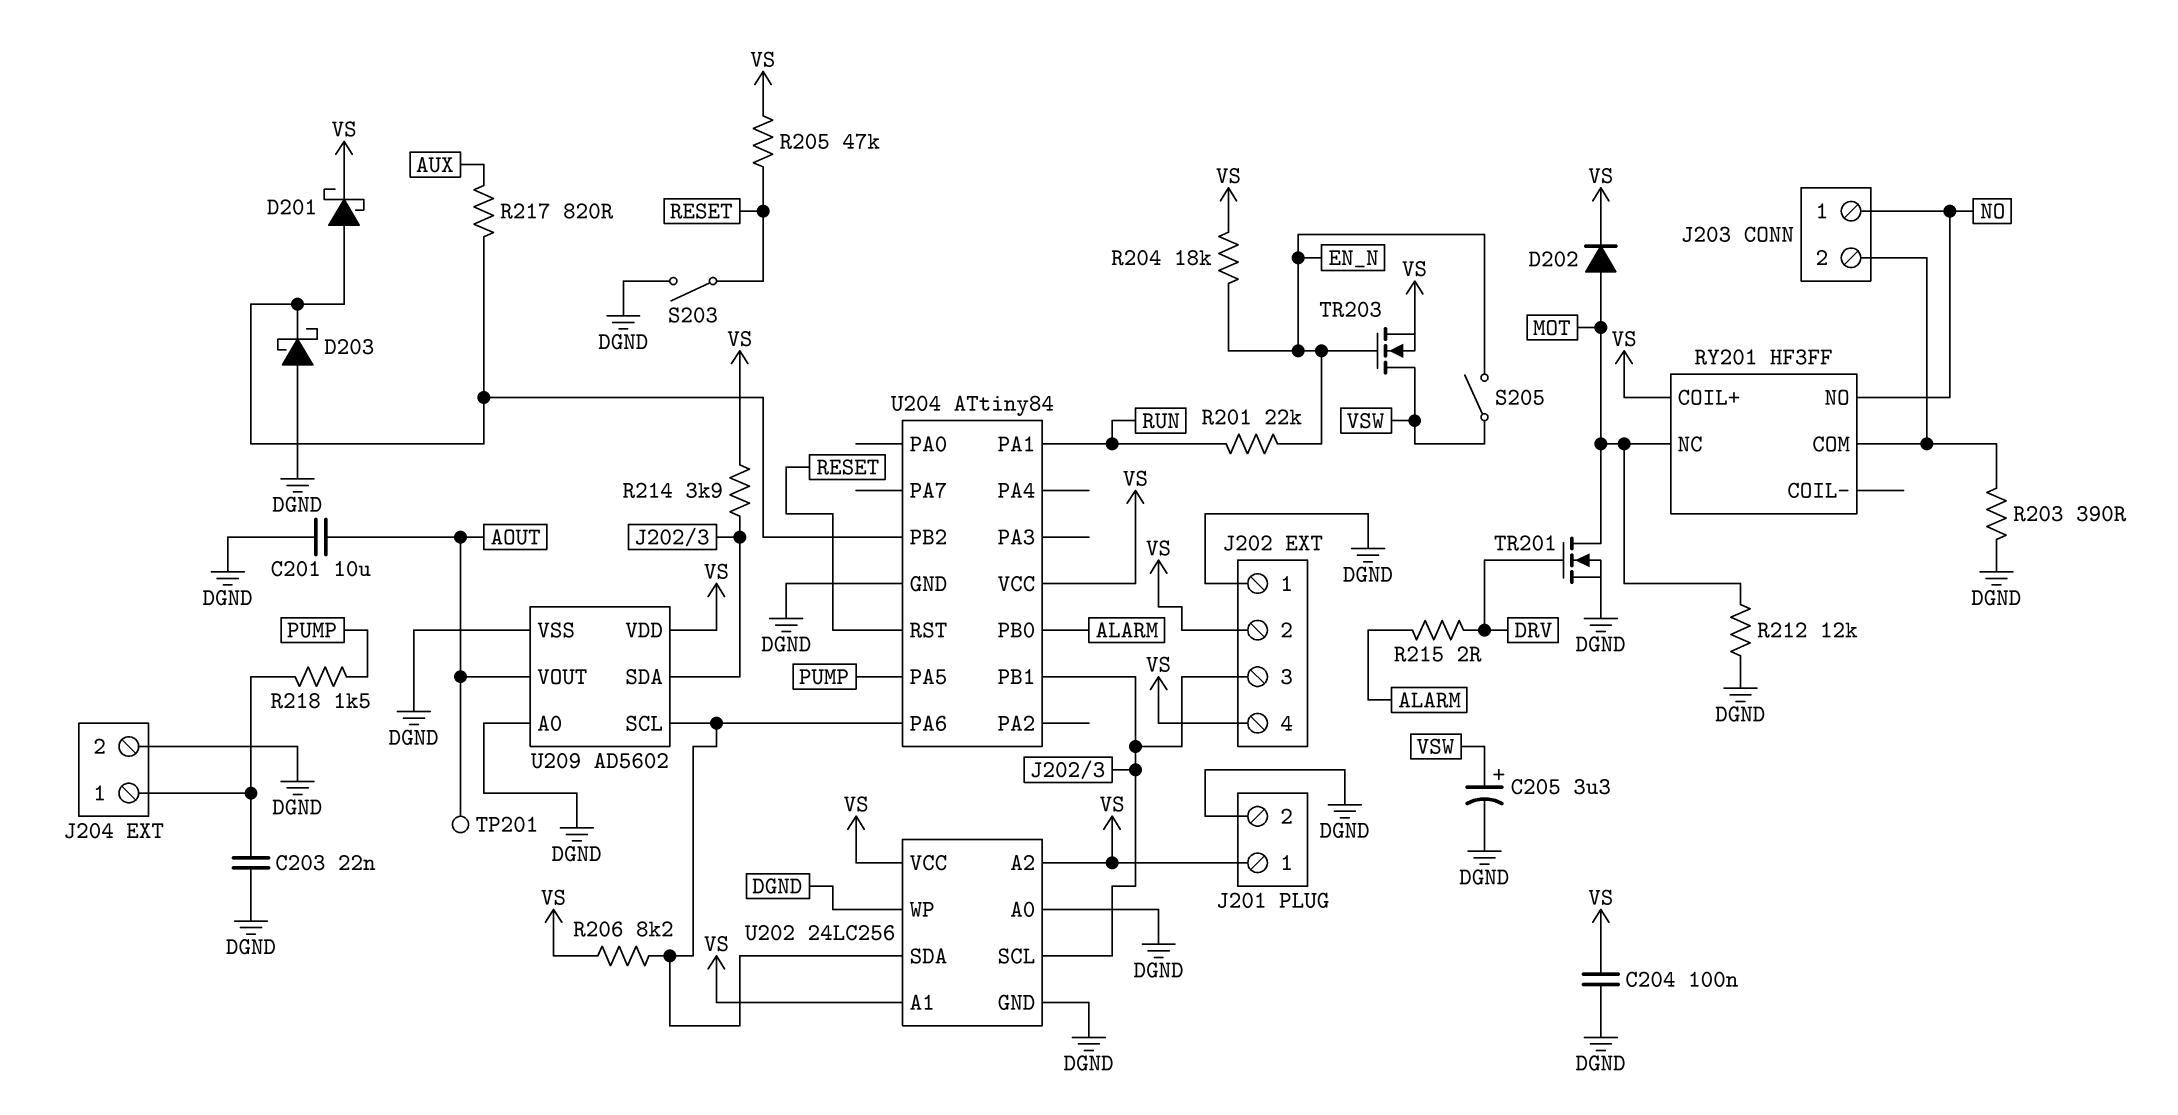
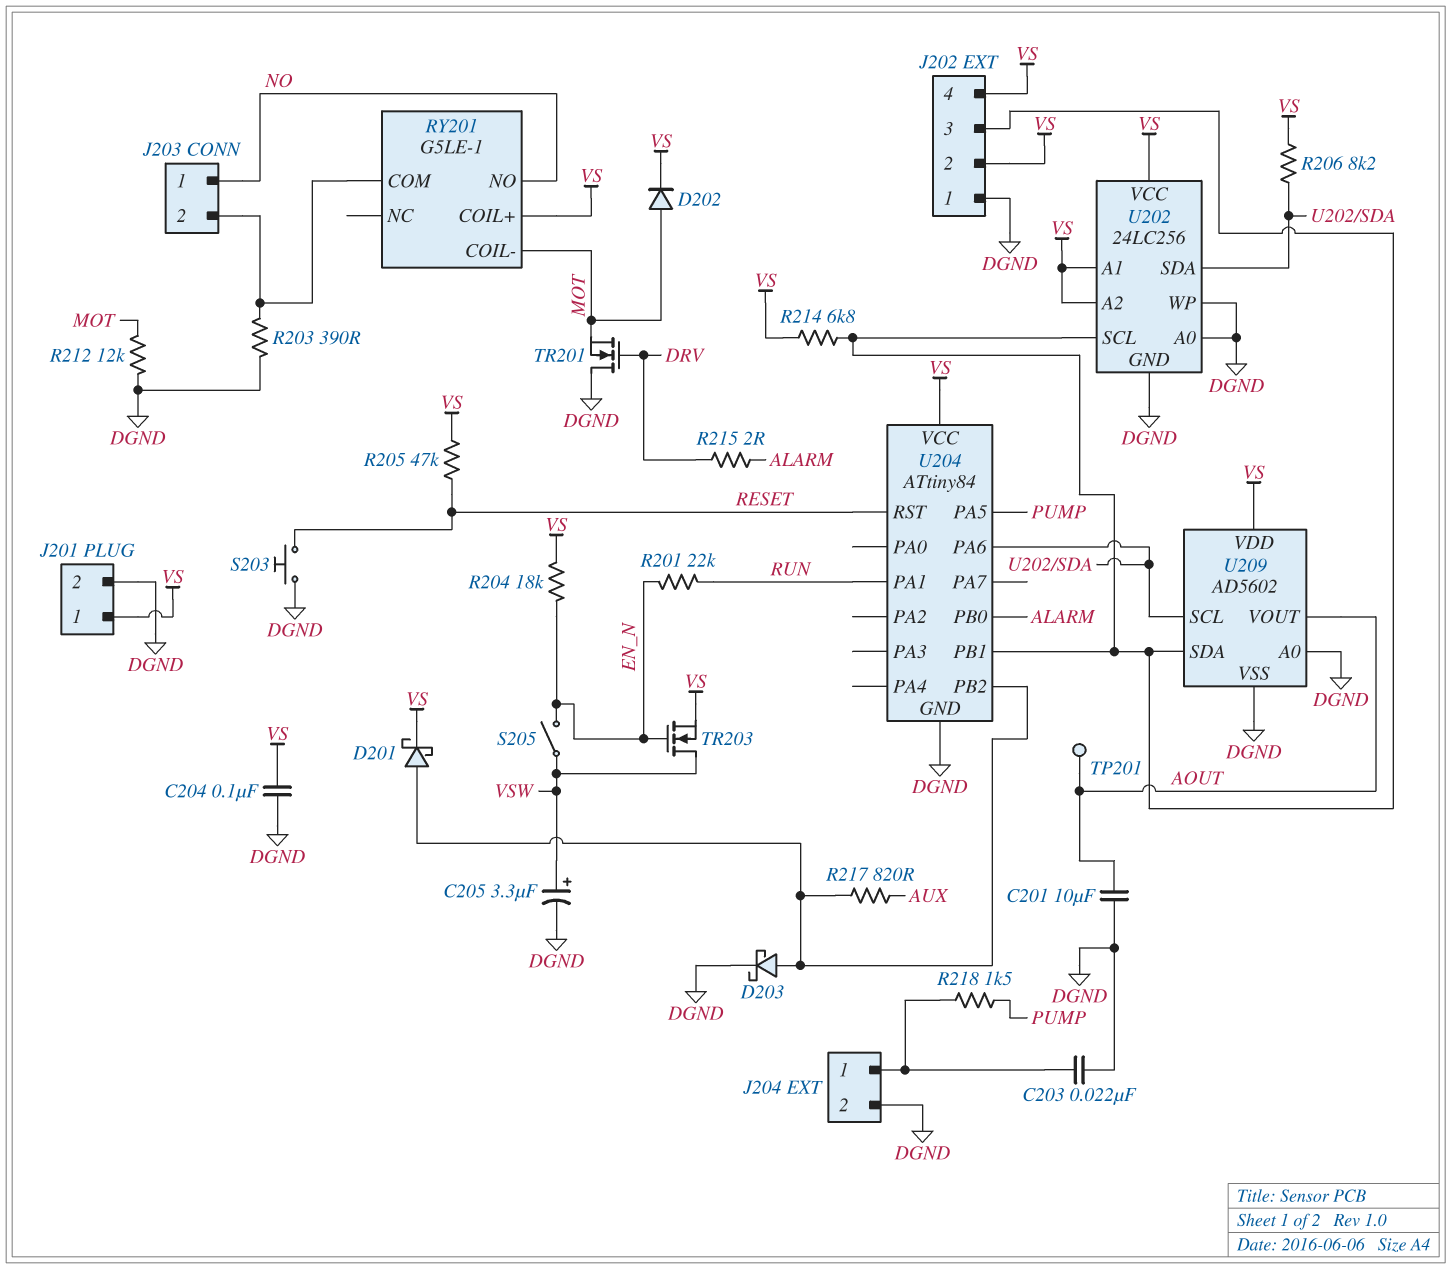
D203: schottky (A DGND, K U204/PB2) -> schottky (A U204/PB2, K DGND)
R214: 3.9k (J202/3, VS) -> 6.8k (J202/3, VS)
RY201: HF3FF -> G5LE-1
RY201 pin COIL-: none -> MOT
RY201 pin NC: MOT -> none
S203: switch (DGND, RESET) -> button (DGND, RESET)
TR201: NMOS (G DRV, D MOT, S DGND) -> NMOS (G DRV, D DGND, S MOT)

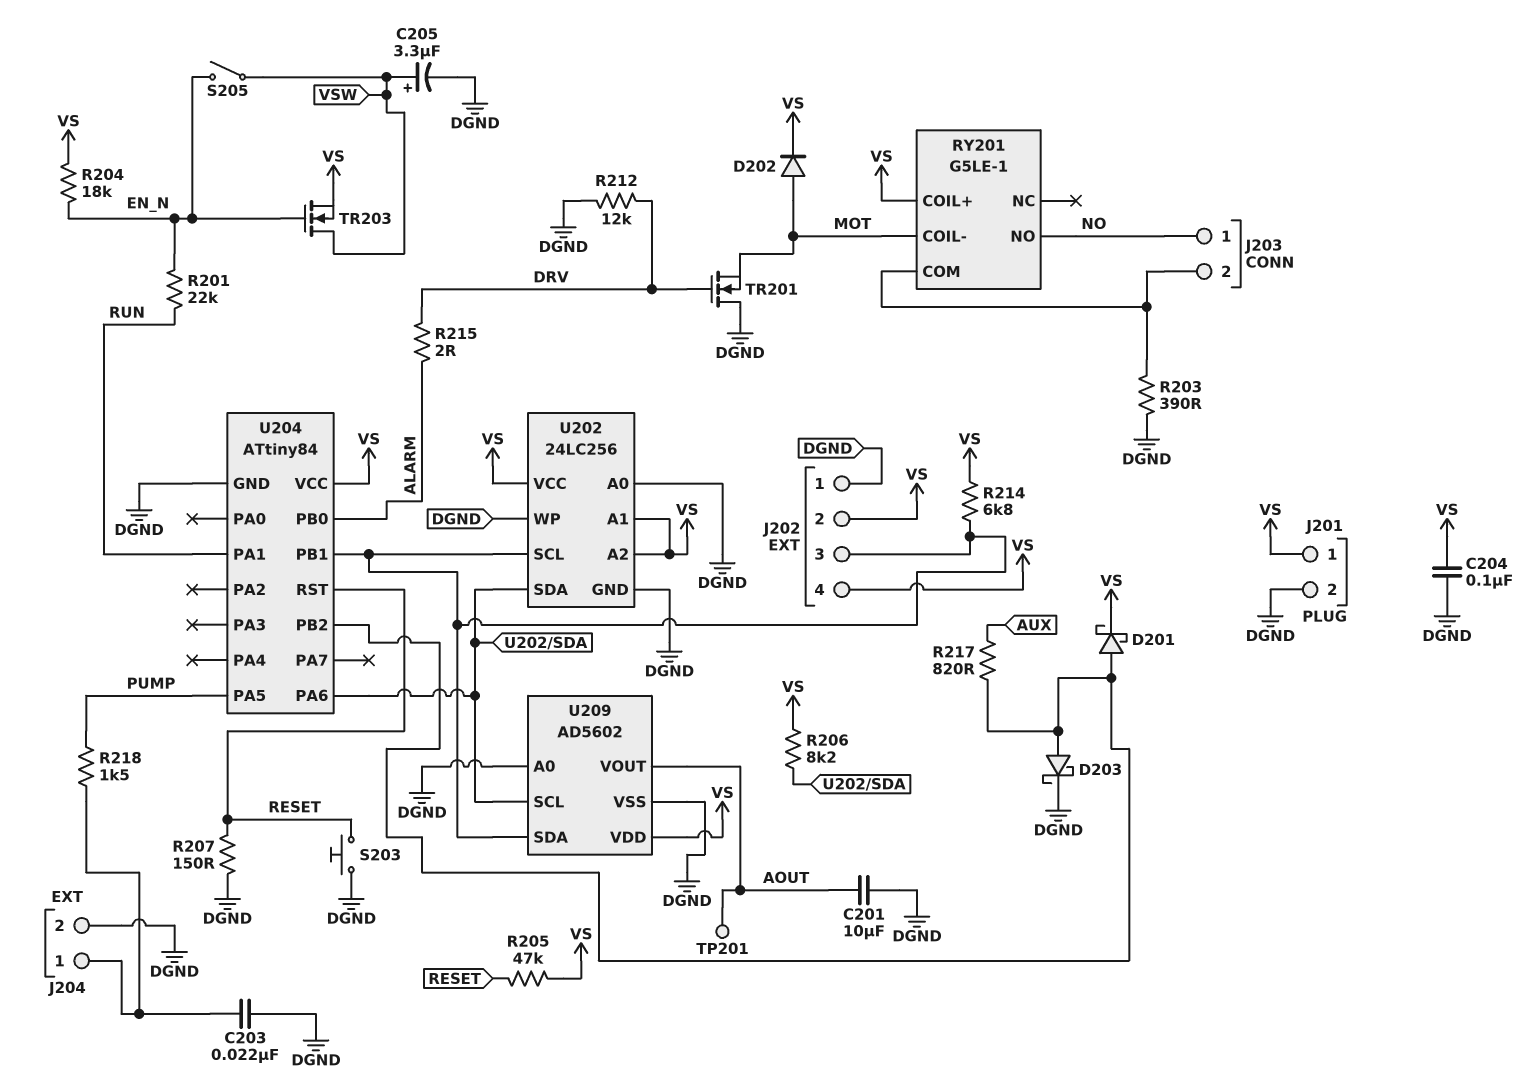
R207: none -> 150 (DGND, RESET)
R212: 12k (DGND, MOT) -> 12k (DGND, DRV)

